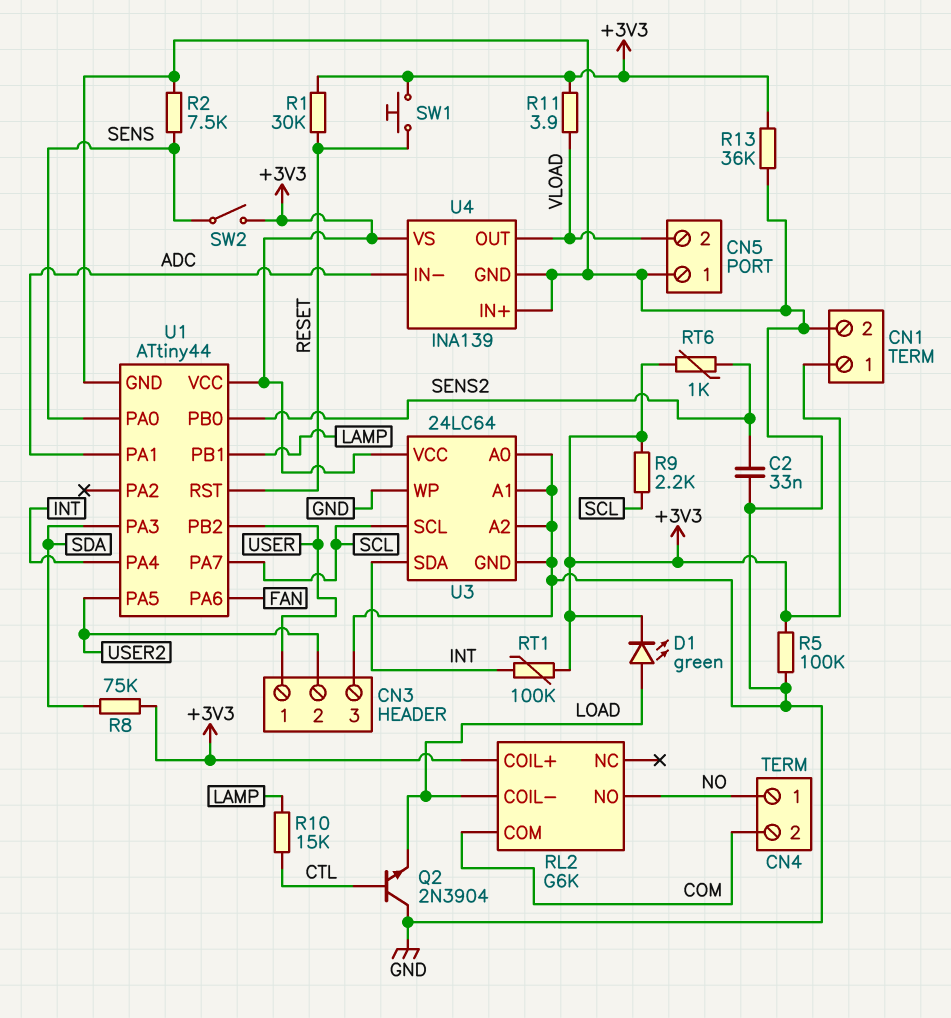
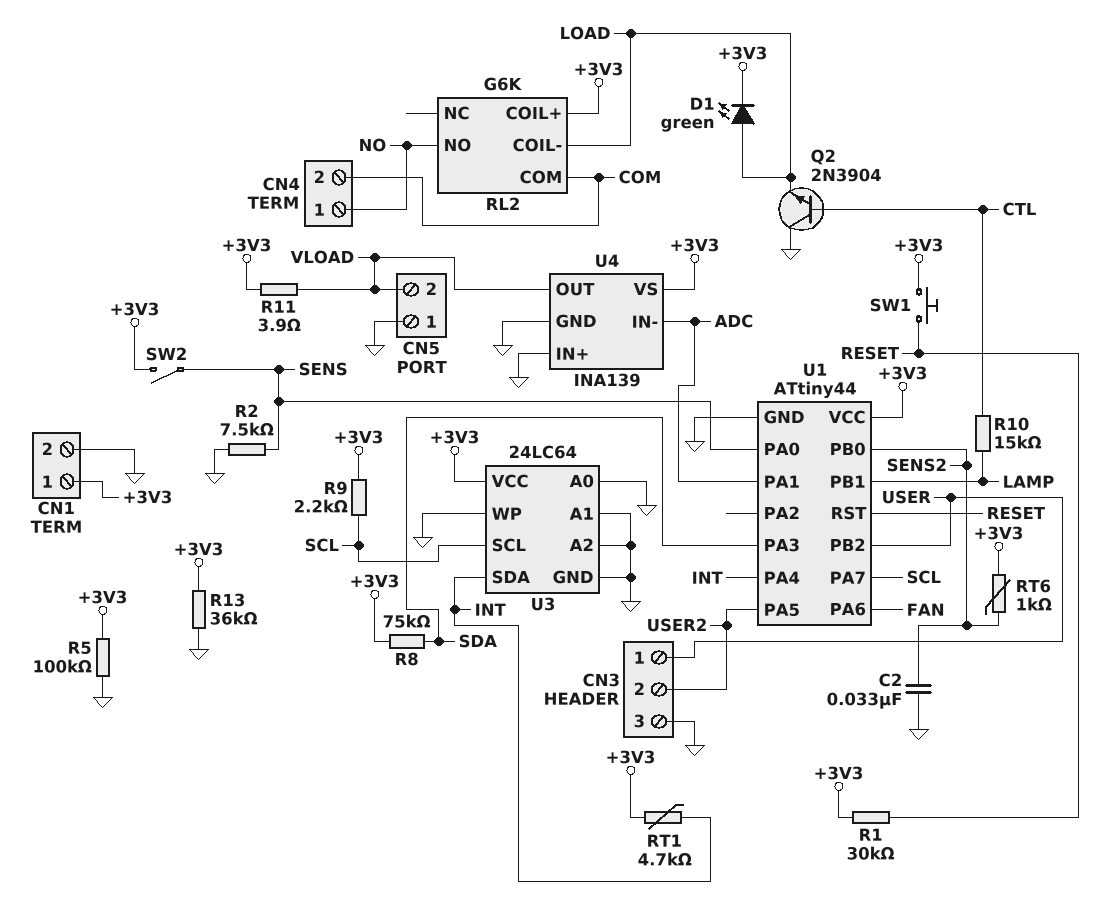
RT1: 100k (+3V3, INT) -> 4.7k (+3V3, INT)

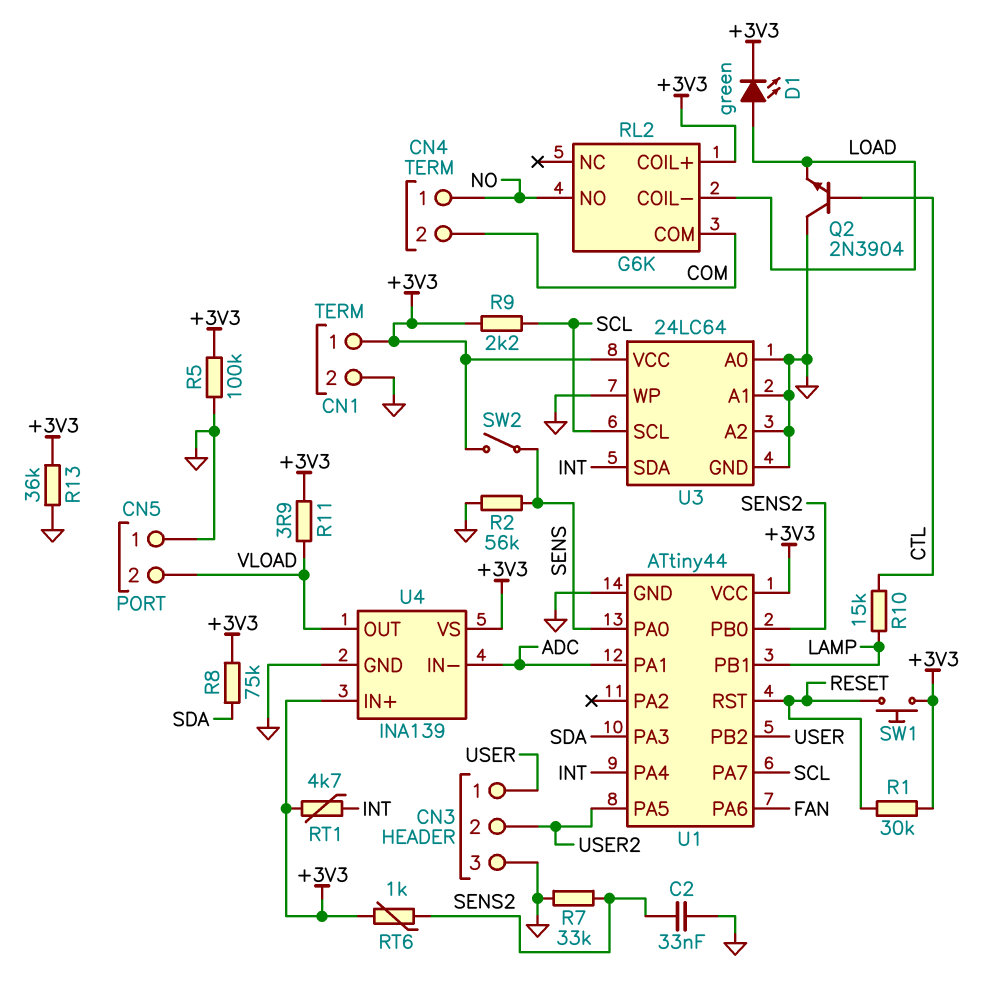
R2: 7.5k (GND, SENS) -> 56k (GND, SENS)
R7: none -> 33k (GND, SENS2)
U4 pin IN+: GND -> +3V3

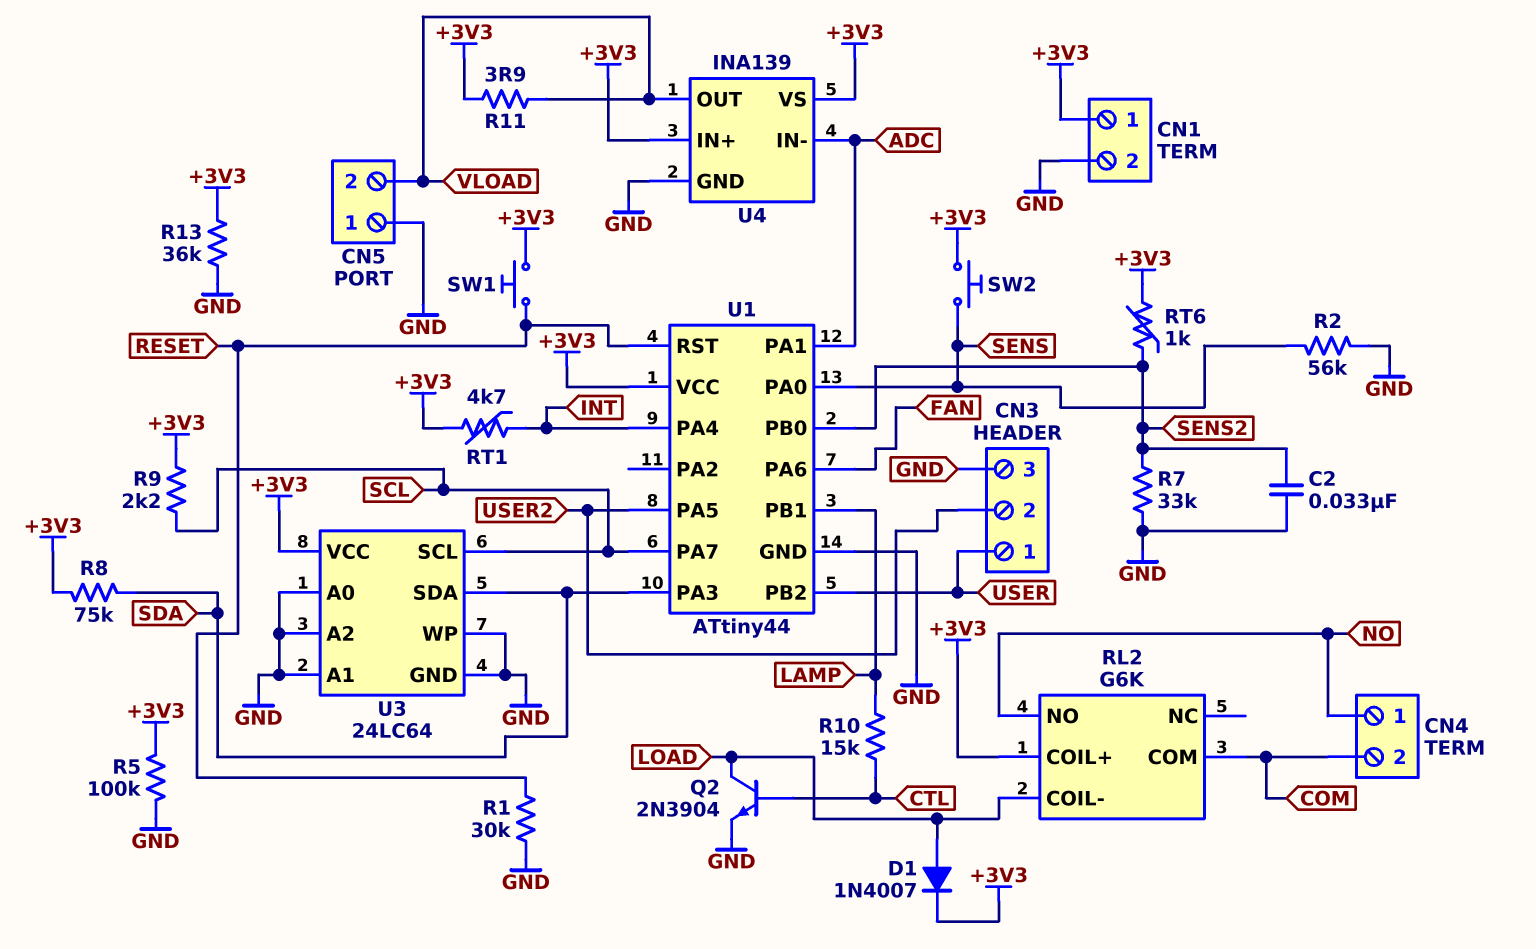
D1: LED green (A LOAD, K +3V3) -> diode 1N4007 (A LOAD, K +3V3)
Q2: NPN 2N3904 (B CTL, C GND, E LOAD) -> NPN 2N3904 (B CTL, C LOAD, E GND)
R1: 30k (+3V3, RESET) -> 30k (GND, RESET)
SW2: switch (+3V3, SENS) -> button (+3V3, SENS)
U3 pin SDA: INT -> SDA

